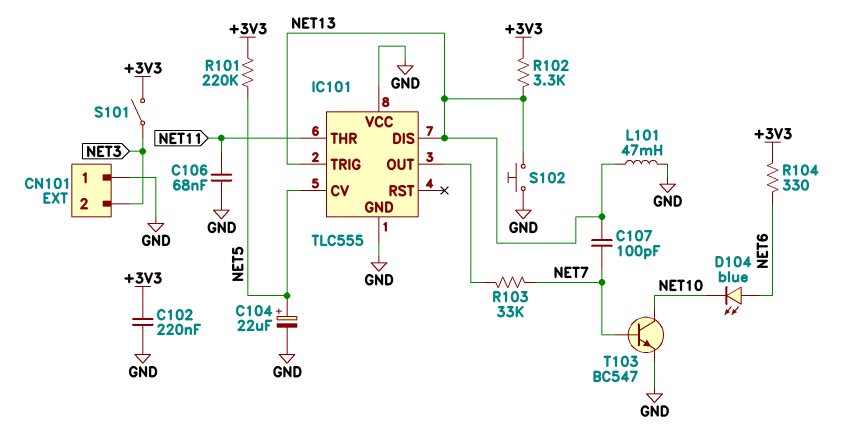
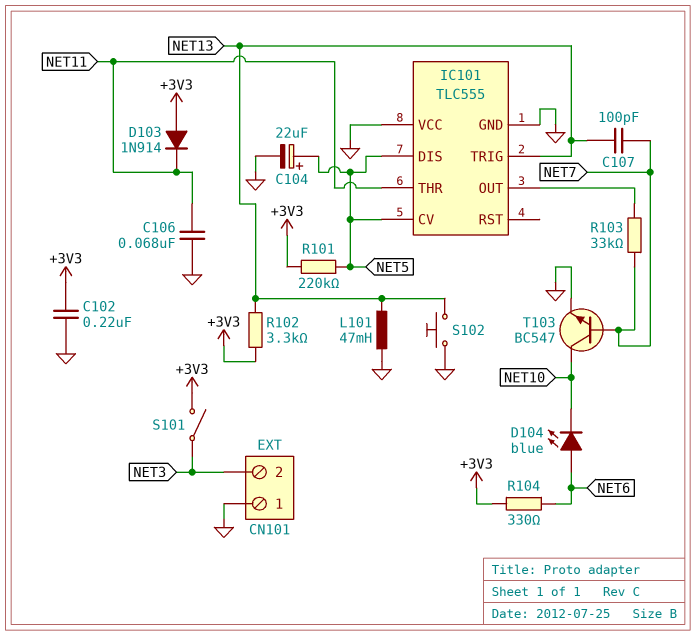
D103: none -> diode 1N914 (A +3V3, K NET11)
IC101 pin DIS: NET13 -> NET5

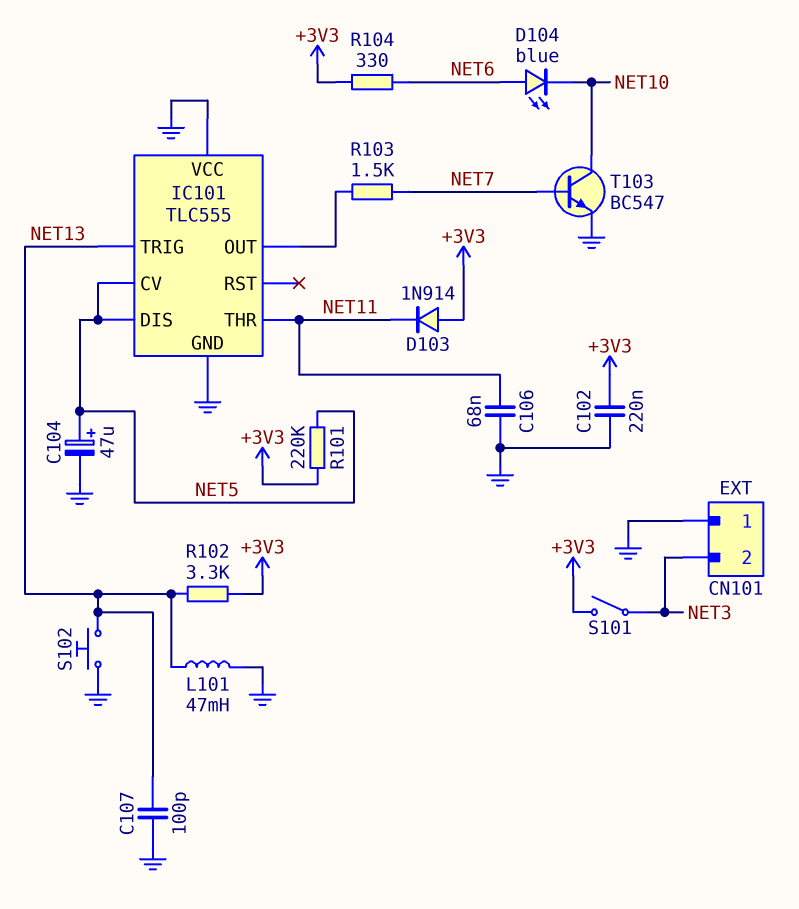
C104: 22uF (plus NET5, minus GND) -> 47uF (plus NET5, minus GND)
C107: 100pF (NET7, NET13) -> 100pF (GND, NET13)
R103: 33k (IC101/OUT, NET7) -> 1.5k (IC101/OUT, NET7)

